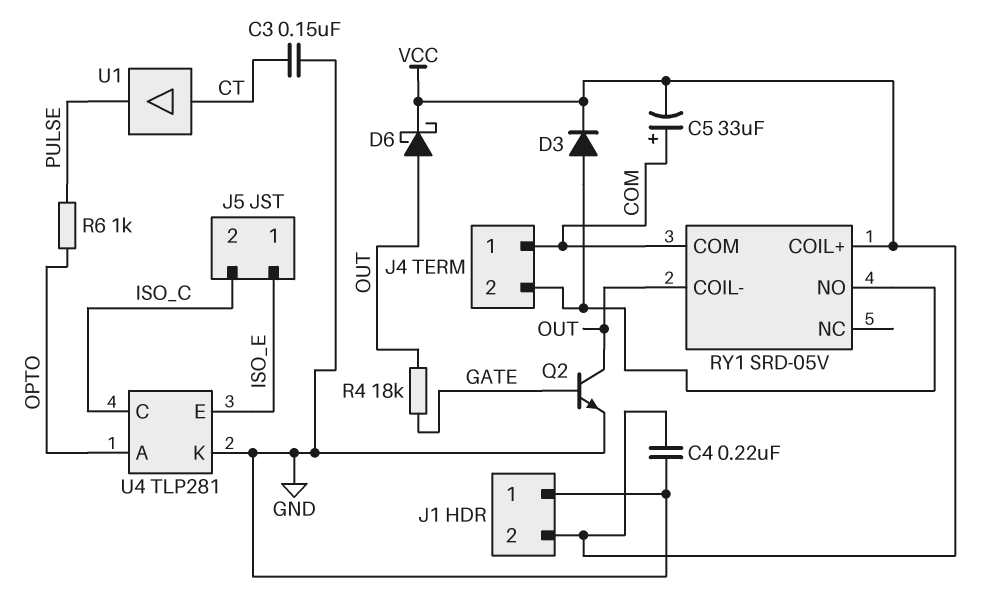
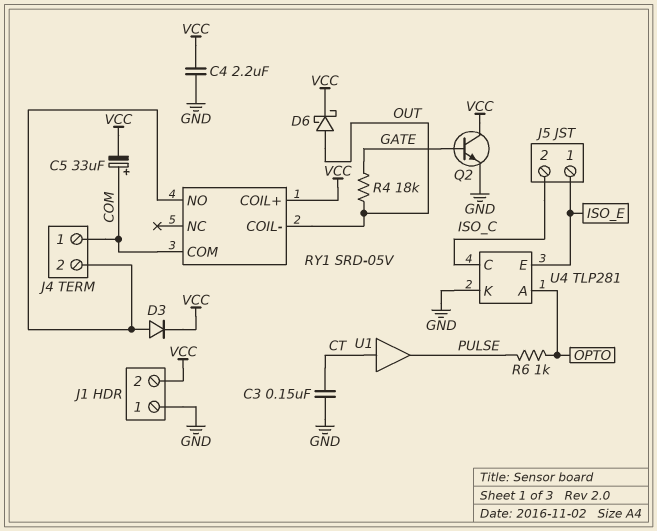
C4: 220nF (GND, VCC) -> 2.2uF (GND, VCC)
Q2: NPN (B GATE, C OUT, E GND) -> NPN (B GATE, C VCC, E GND)

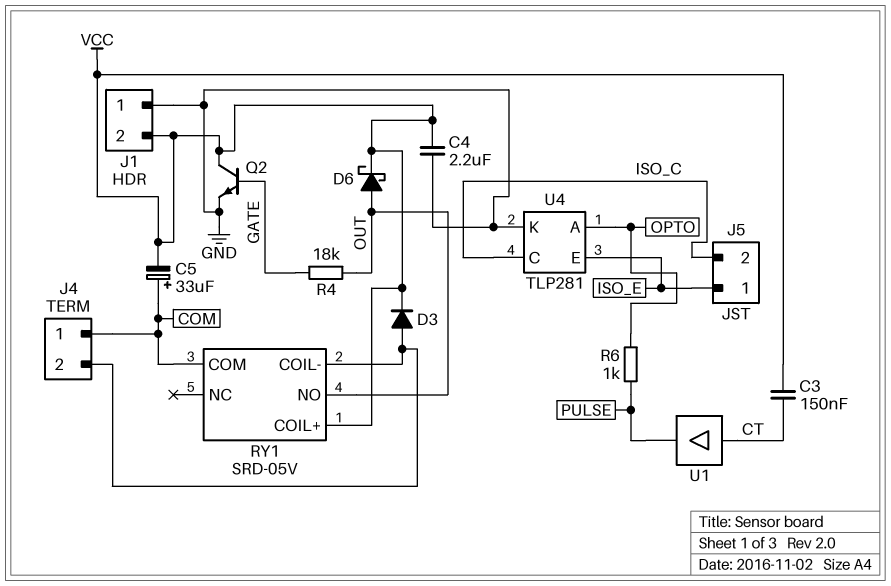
C3: 150nF (CT, GND) -> 150nF (CT, VCC)
RY1 pin COIL-: OUT -> J4/2
RY1 pin NO: J4/2 -> OUT

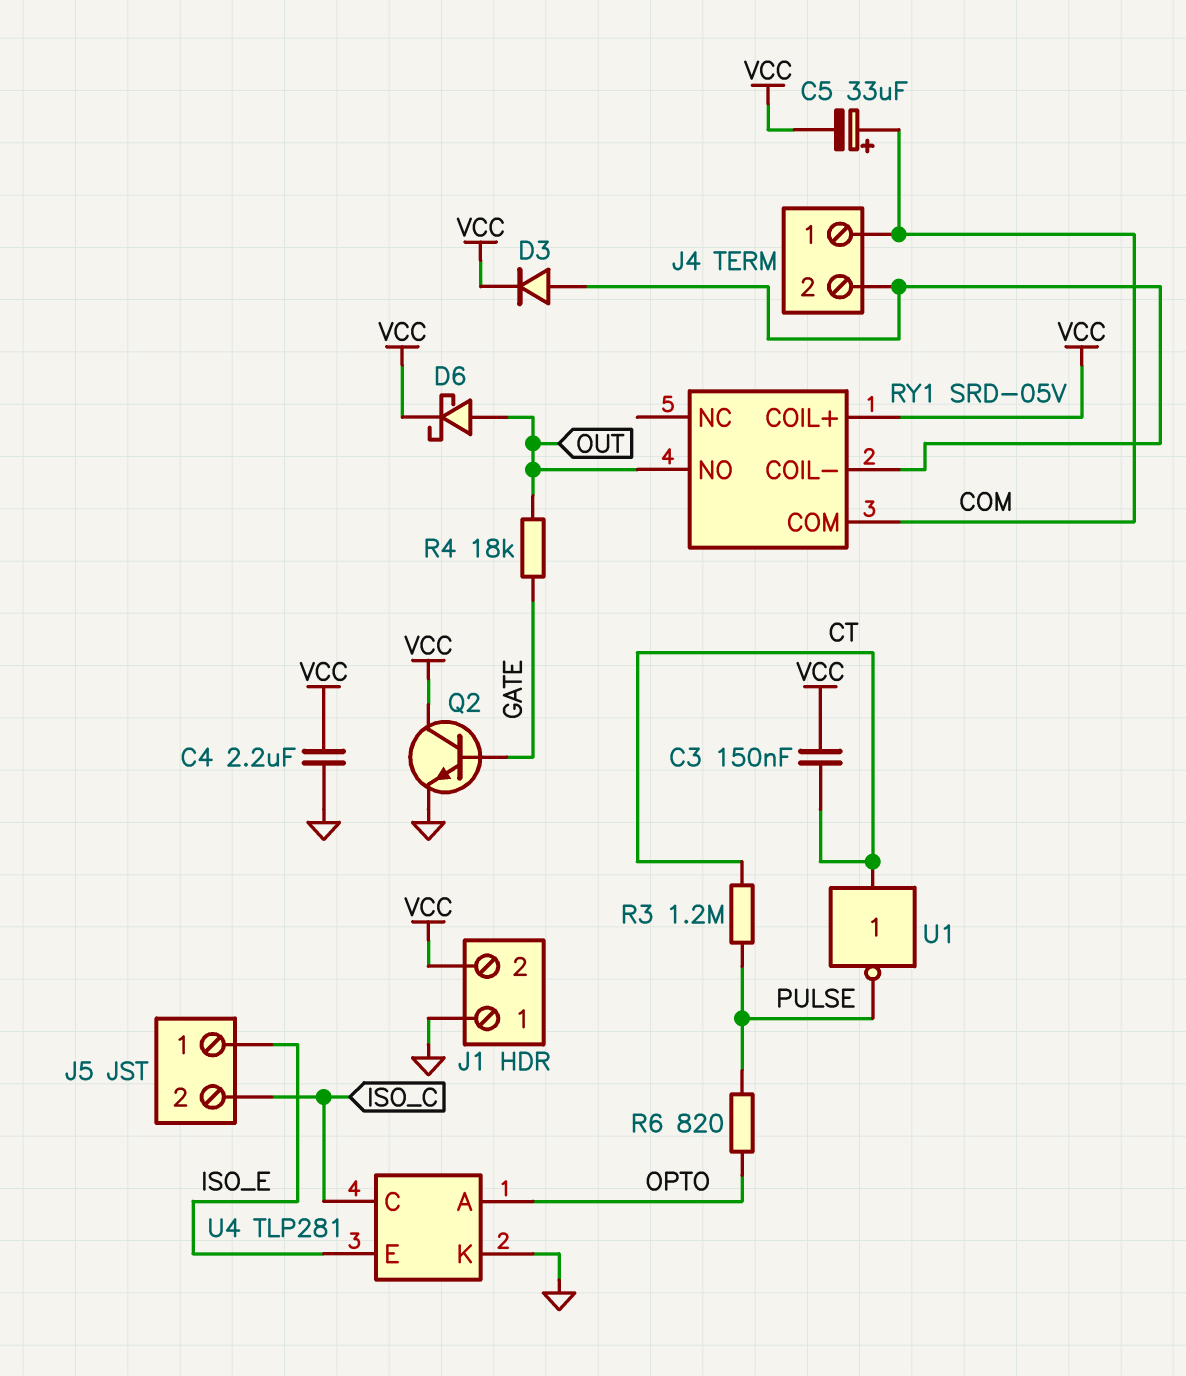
R3: none -> 1.2M (CT, PULSE)
R6: 1k (OPTO, PULSE) -> 820 (OPTO, PULSE)
U1: buffer (in CT, out PULSE) -> NOT (in CT, out PULSE)

